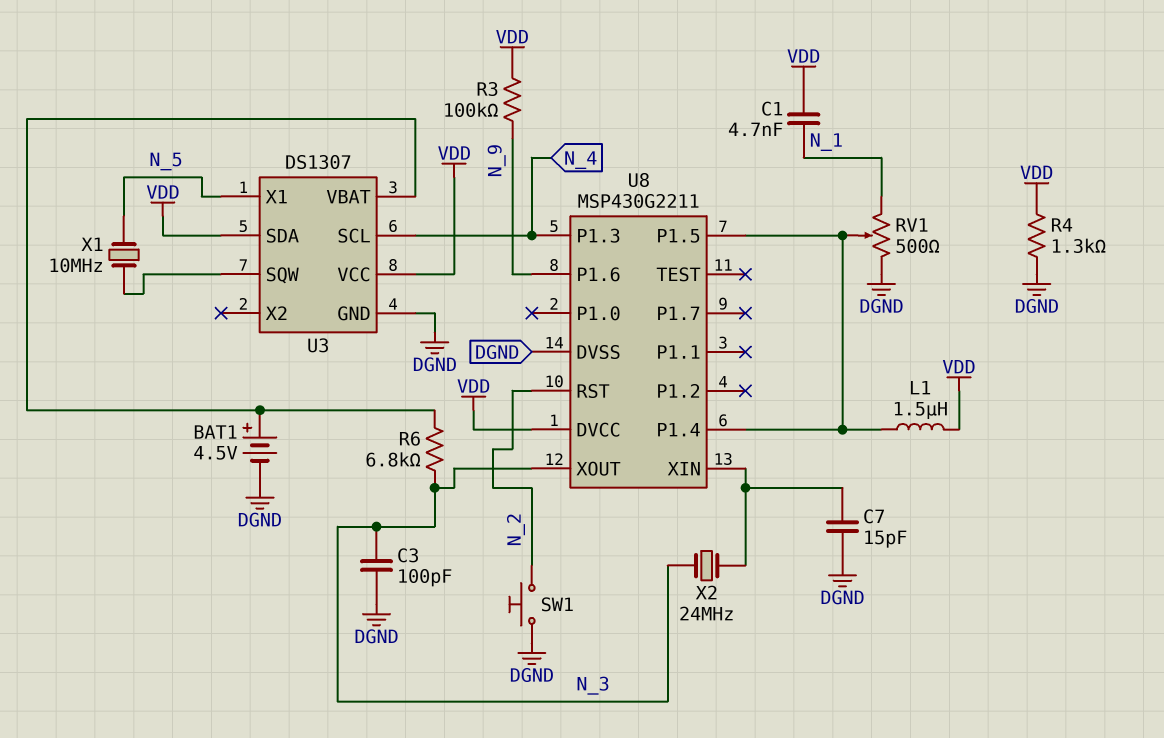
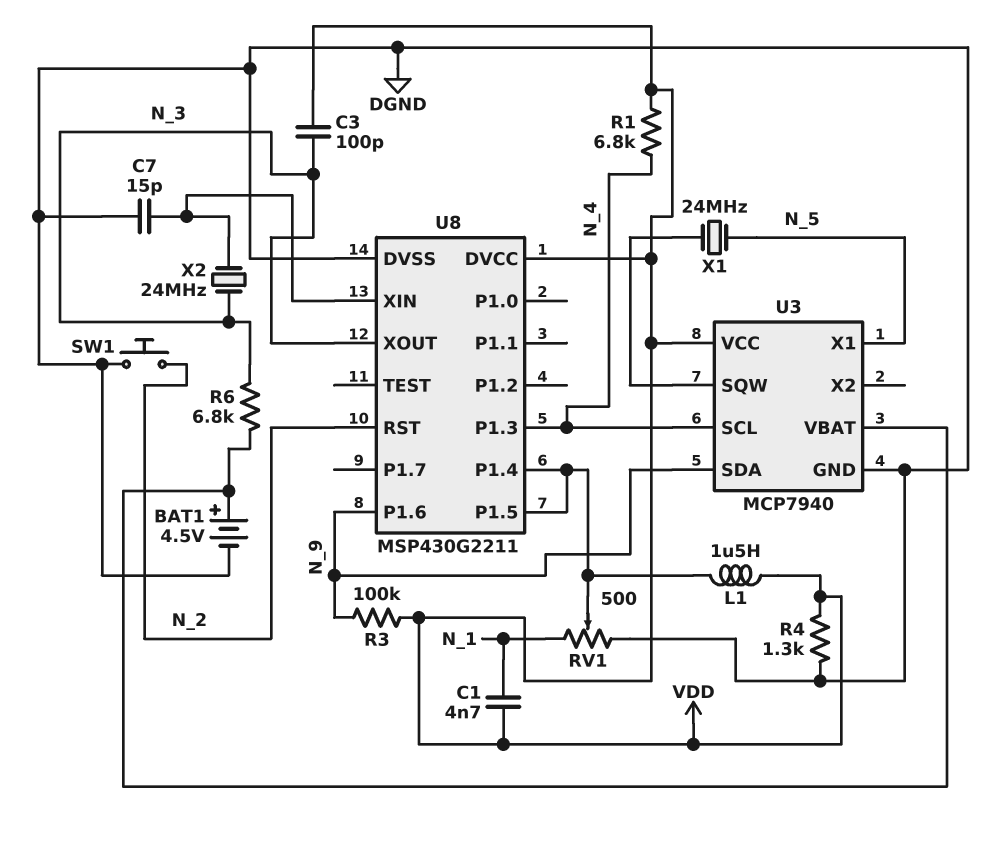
C3: 100pF (DGND, N_3) -> 100pF (N_3, VDD)
R1: none -> 6.8k (N_4, VDD)
U3: DS1307 -> MCP7940
U3 pin SDA: VDD -> N_9
X1: 10MHz (N_5, U3/SQW) -> 24MHz (N_5, U3/SQW)

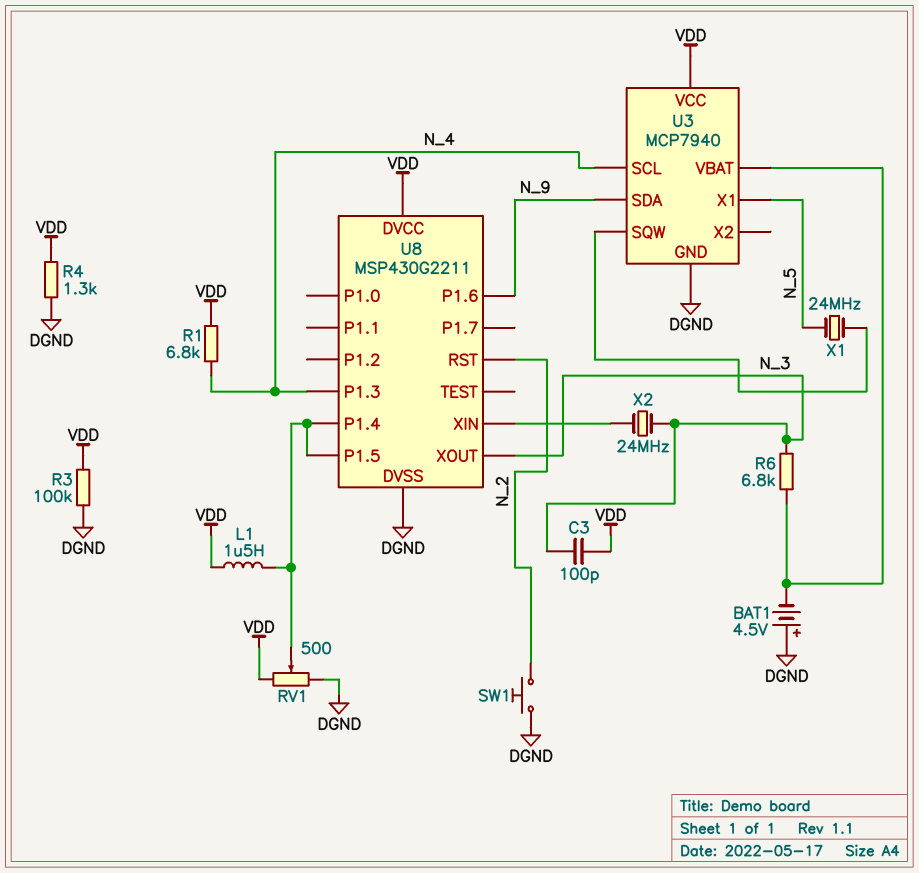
BAT1: 4.5V (plus U3/VBAT, minus DGND) -> 4.5V (plus DGND, minus U3/VBAT)
C1: 4.7nF (N_1, VDD) -> none
C7: 15pF (DGND, U8/XIN) -> none
R3: 100k (N_9, VDD) -> 100k (DGND, VDD)
RV1: 500 (DGND, N_1, wiper U8/P1.4) -> 500 (DGND, VDD, wiper U8/P1.4)

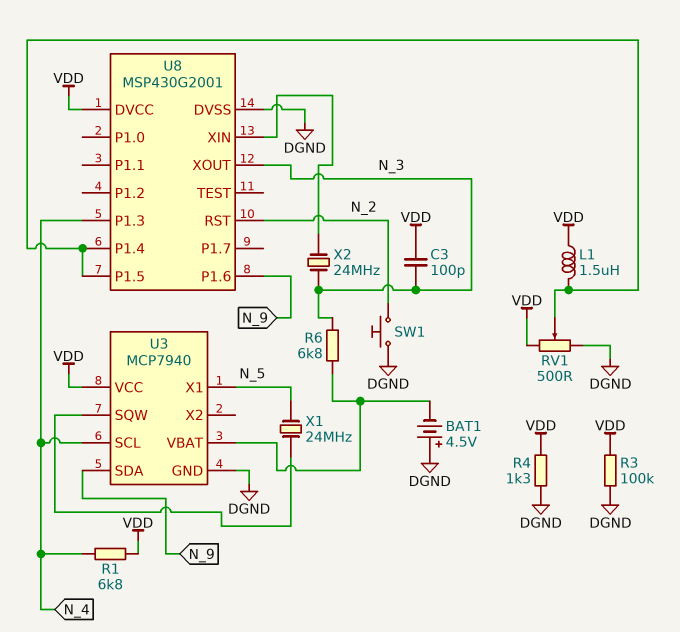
U8: MSP430G2211 -> MSP430G2001

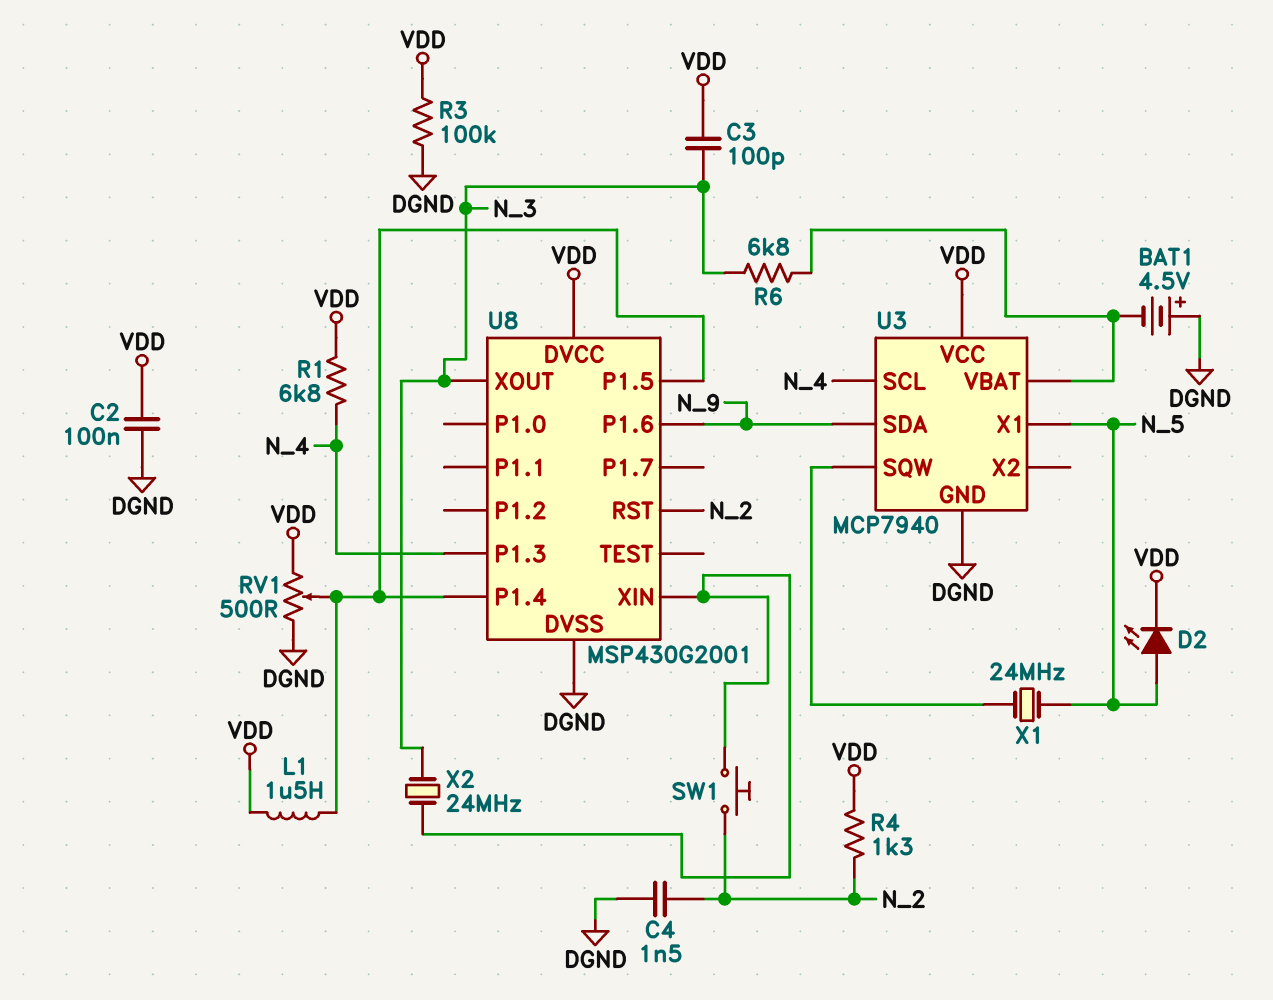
C2: none -> 100nF (DGND, VDD)
C4: none -> 1.5nF (DGND, N_2)
D2: none -> LED (A N_5, K VDD)
R4: 1.3k (DGND, VDD) -> 1.3k (N_2, VDD)
SW1: button (DGND, N_2) -> button (N_2, U8/XIN)

